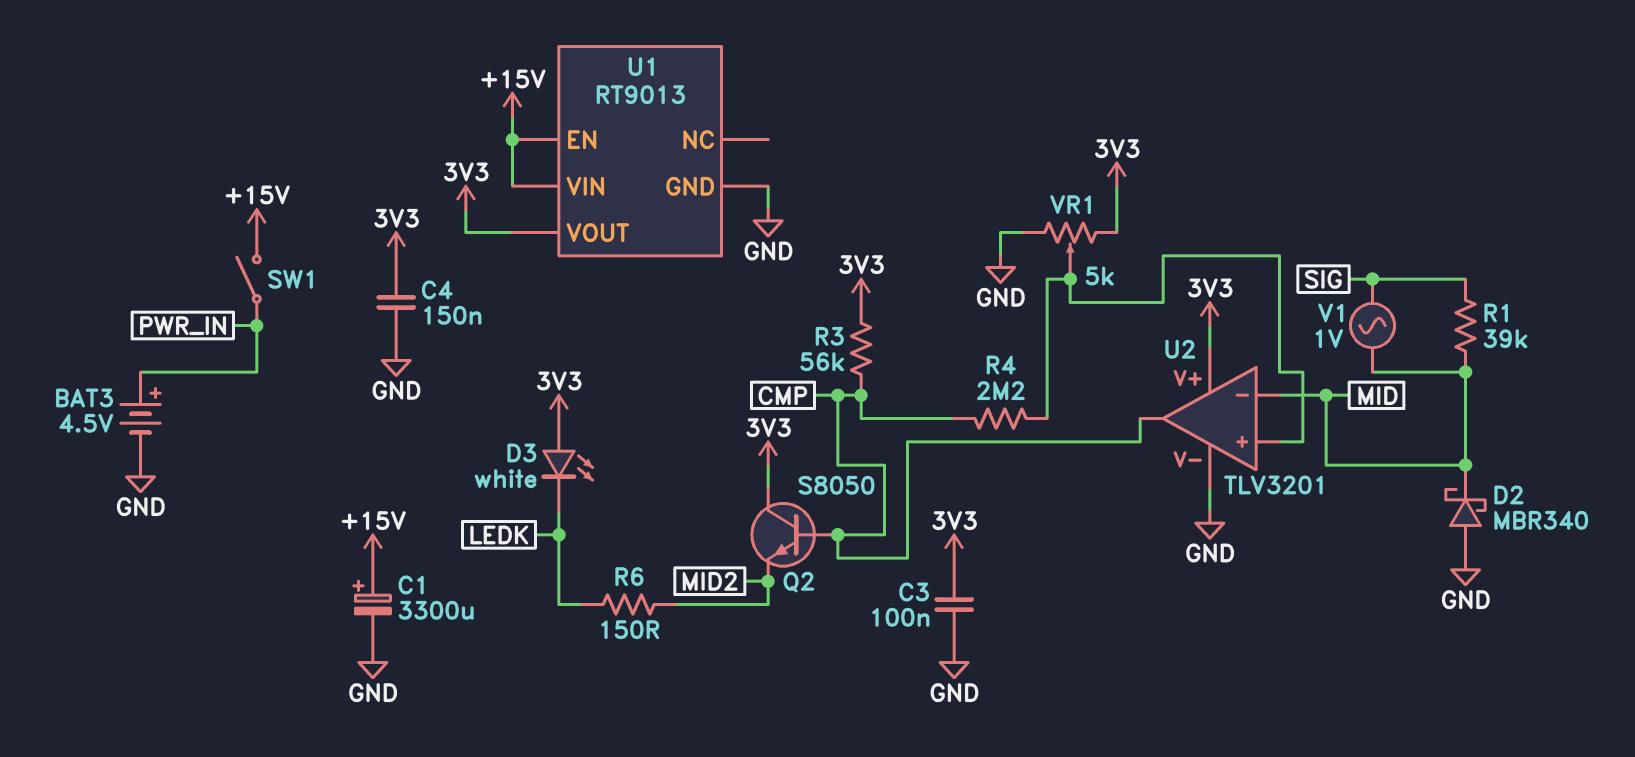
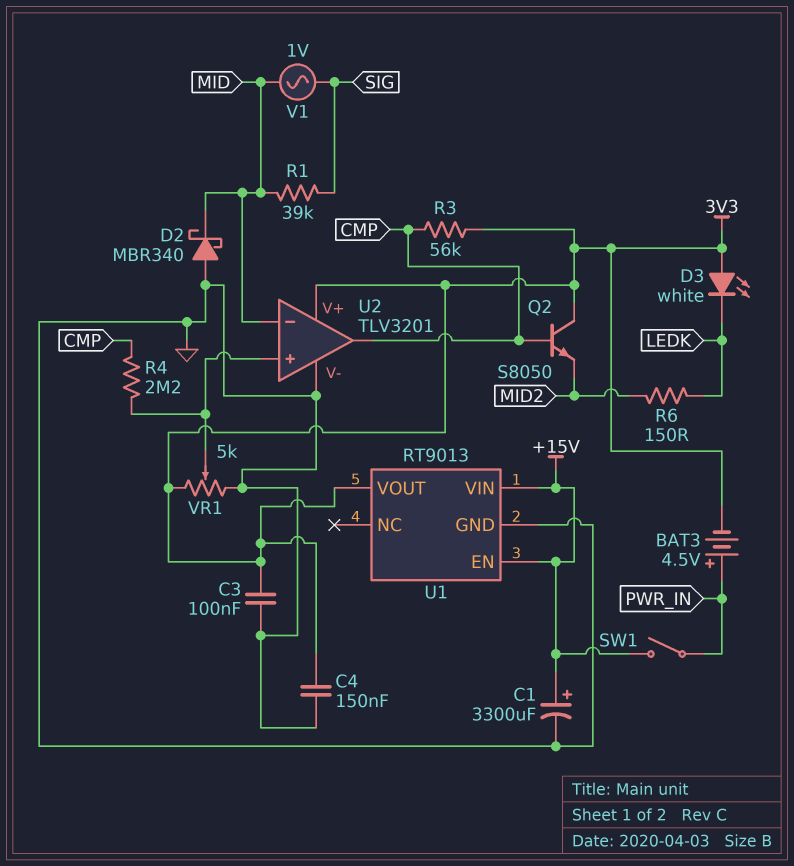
BAT3: 4.5V (plus PWR_IN, minus GND) -> 4.5V (plus PWR_IN, minus 3V3)

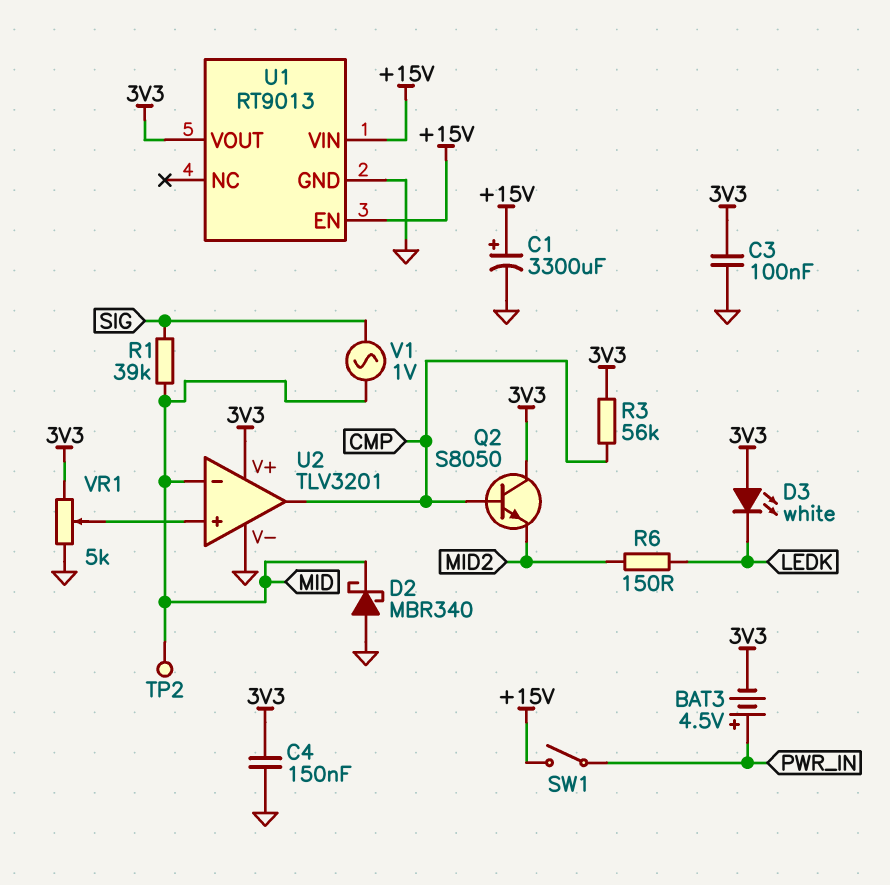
R4: 2.2M (CMP, U2/in+) -> none
TP2: none -> test point (MID)

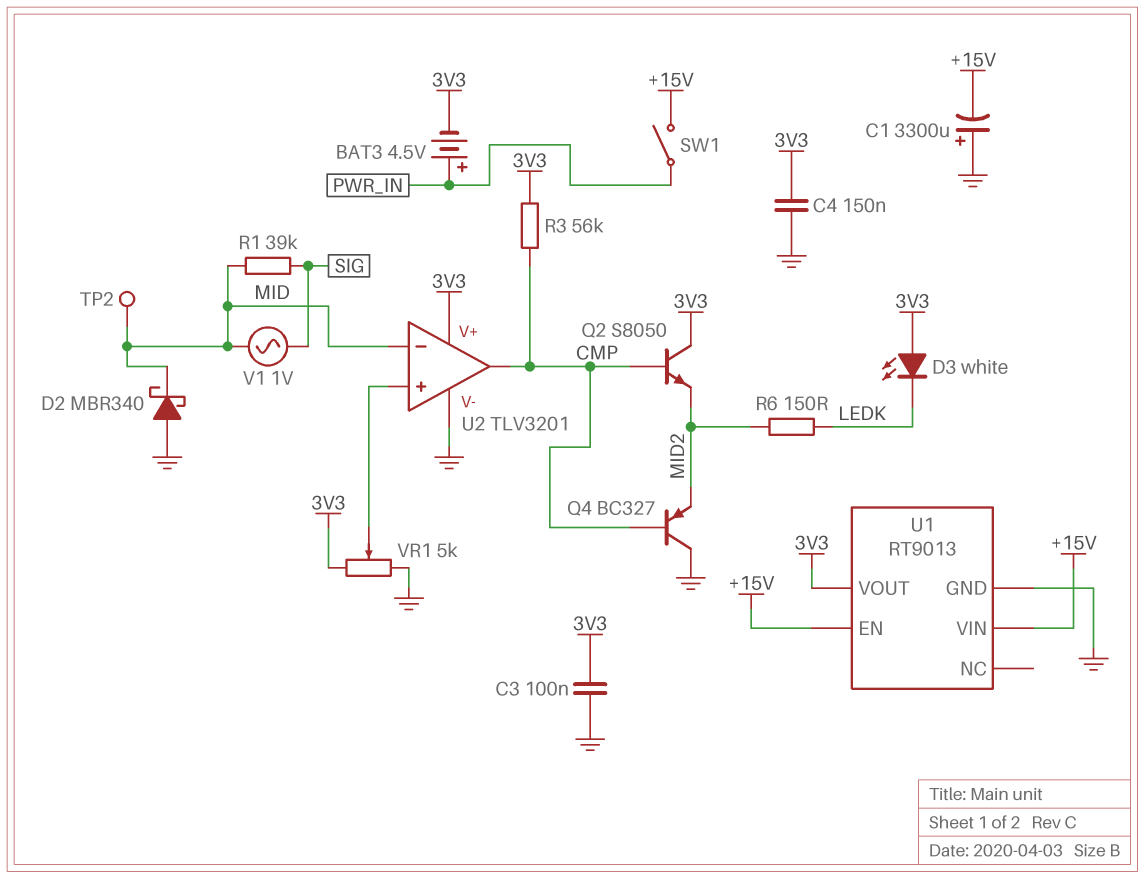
C1: 3300uF (plus +15V, minus GND) -> 3300uF (plus GND, minus +15V)
Q4: none -> PNP BC327 (B CMP, C GND, E MID2)

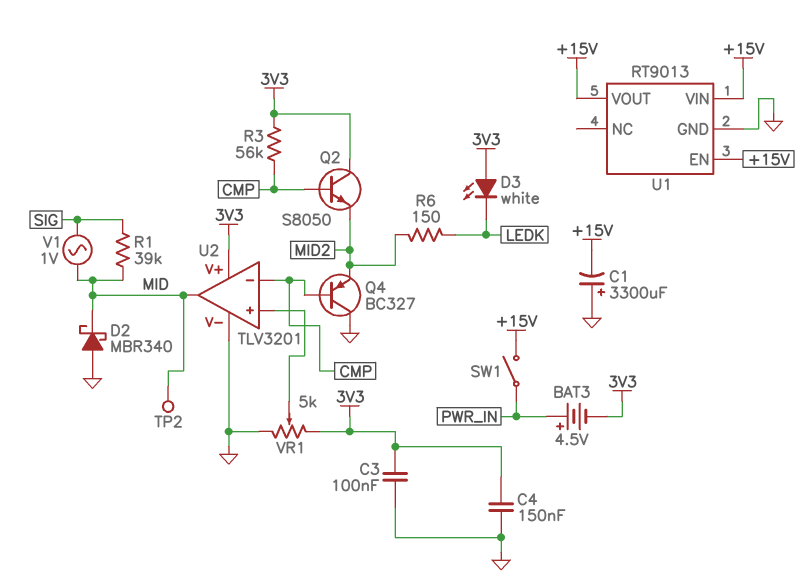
U1 pin VOUT: 3V3 -> +15V
U2 pin in-: MID -> CMP
U2 pin out: CMP -> MID

